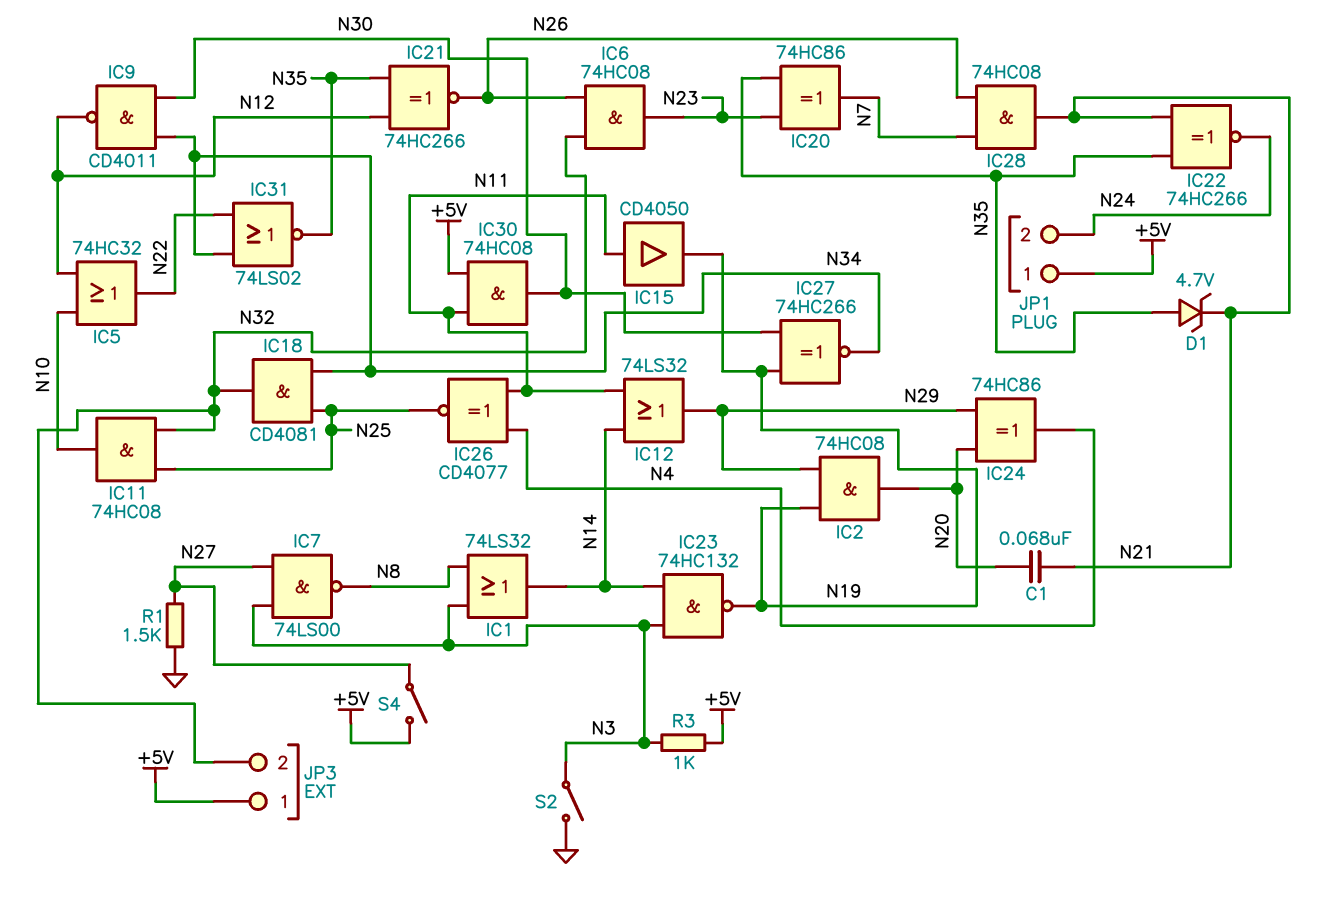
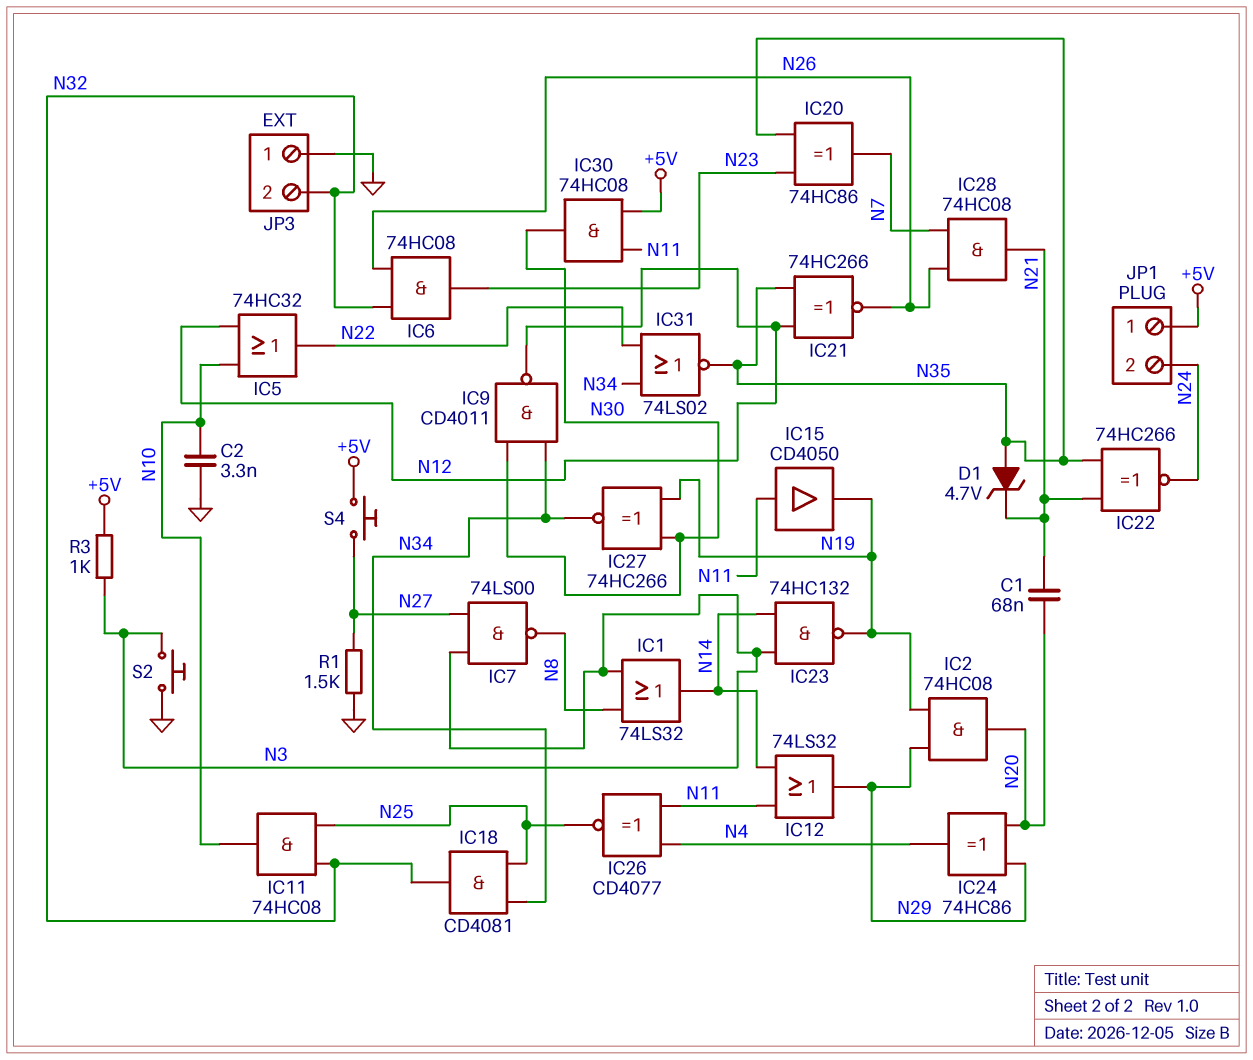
C2: none -> 3.3nF (GND, N10)
JP3 pin 1: +5V -> GND
S2: switch (GND, N3) -> button (GND, N3)
S4: switch (+5V, N27) -> button (+5V, N27)

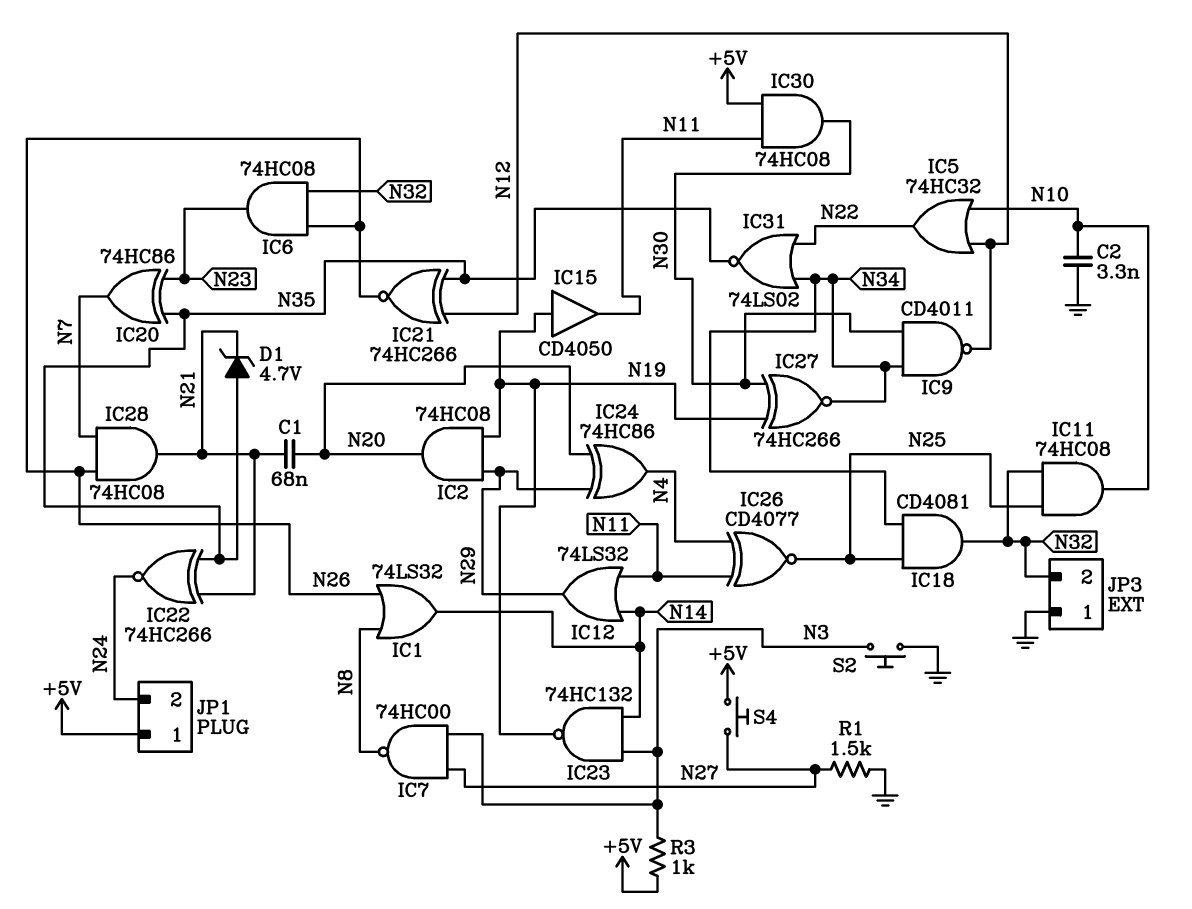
IC1: OR 74LS32 (in N3, in N8, out N14) -> OR 74LS32 (in N8, in N26, out N14)
IC7: NAND 74LS00 (in N3, in N27, out N8) -> NAND 74HC00 (in N3, in N27, out N8)
IC15: buffer CD4050 (in N11, out N19) -> buffer CD4050 (in N19, out N11)

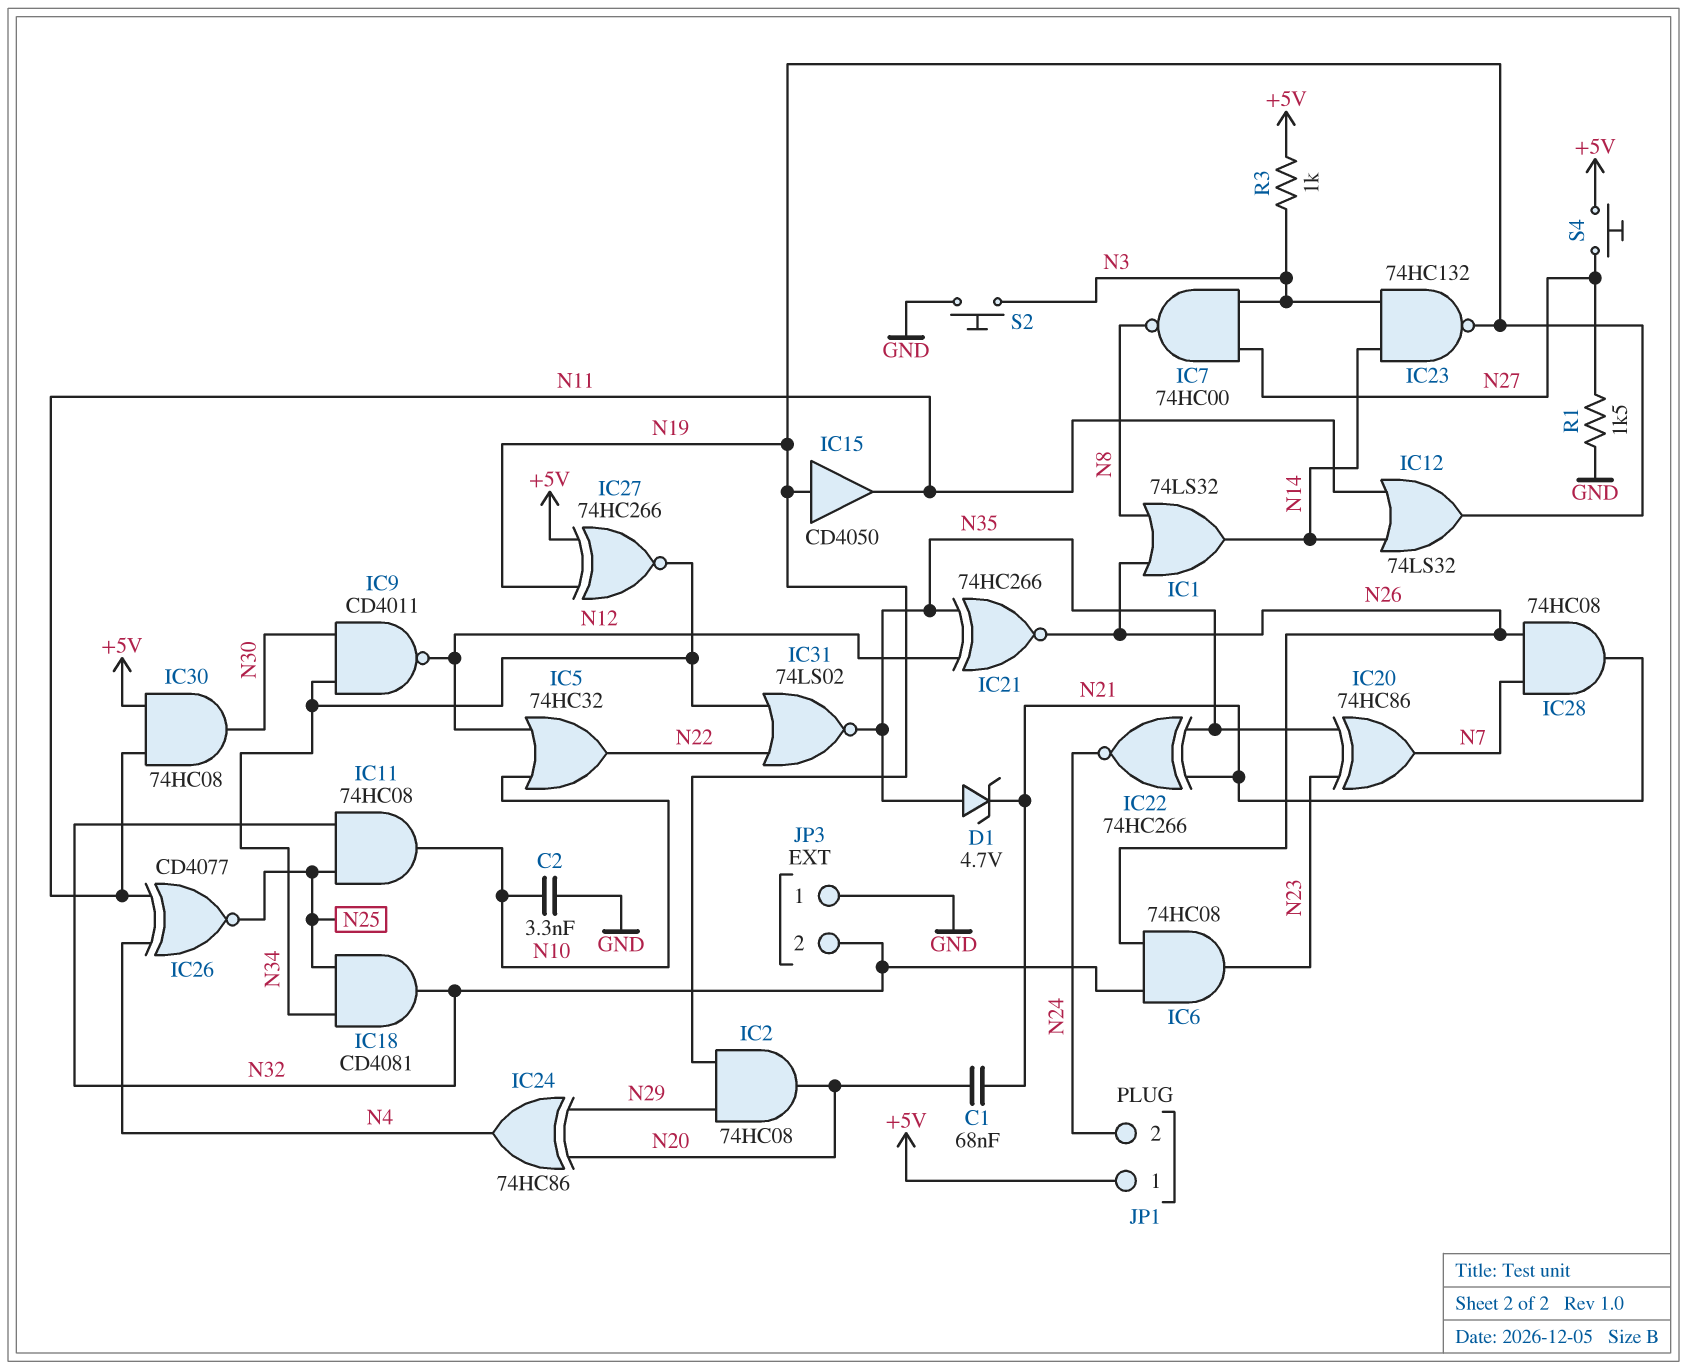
IC12: OR 74LS32 (in N11, in N14, out N29) -> OR 74LS32 (in N11, in N14, out N19)
IC27: XNOR 74HC266 (in N19, in N30, out N34) -> XNOR 74HC266 (in +5V, in N19, out N34)

